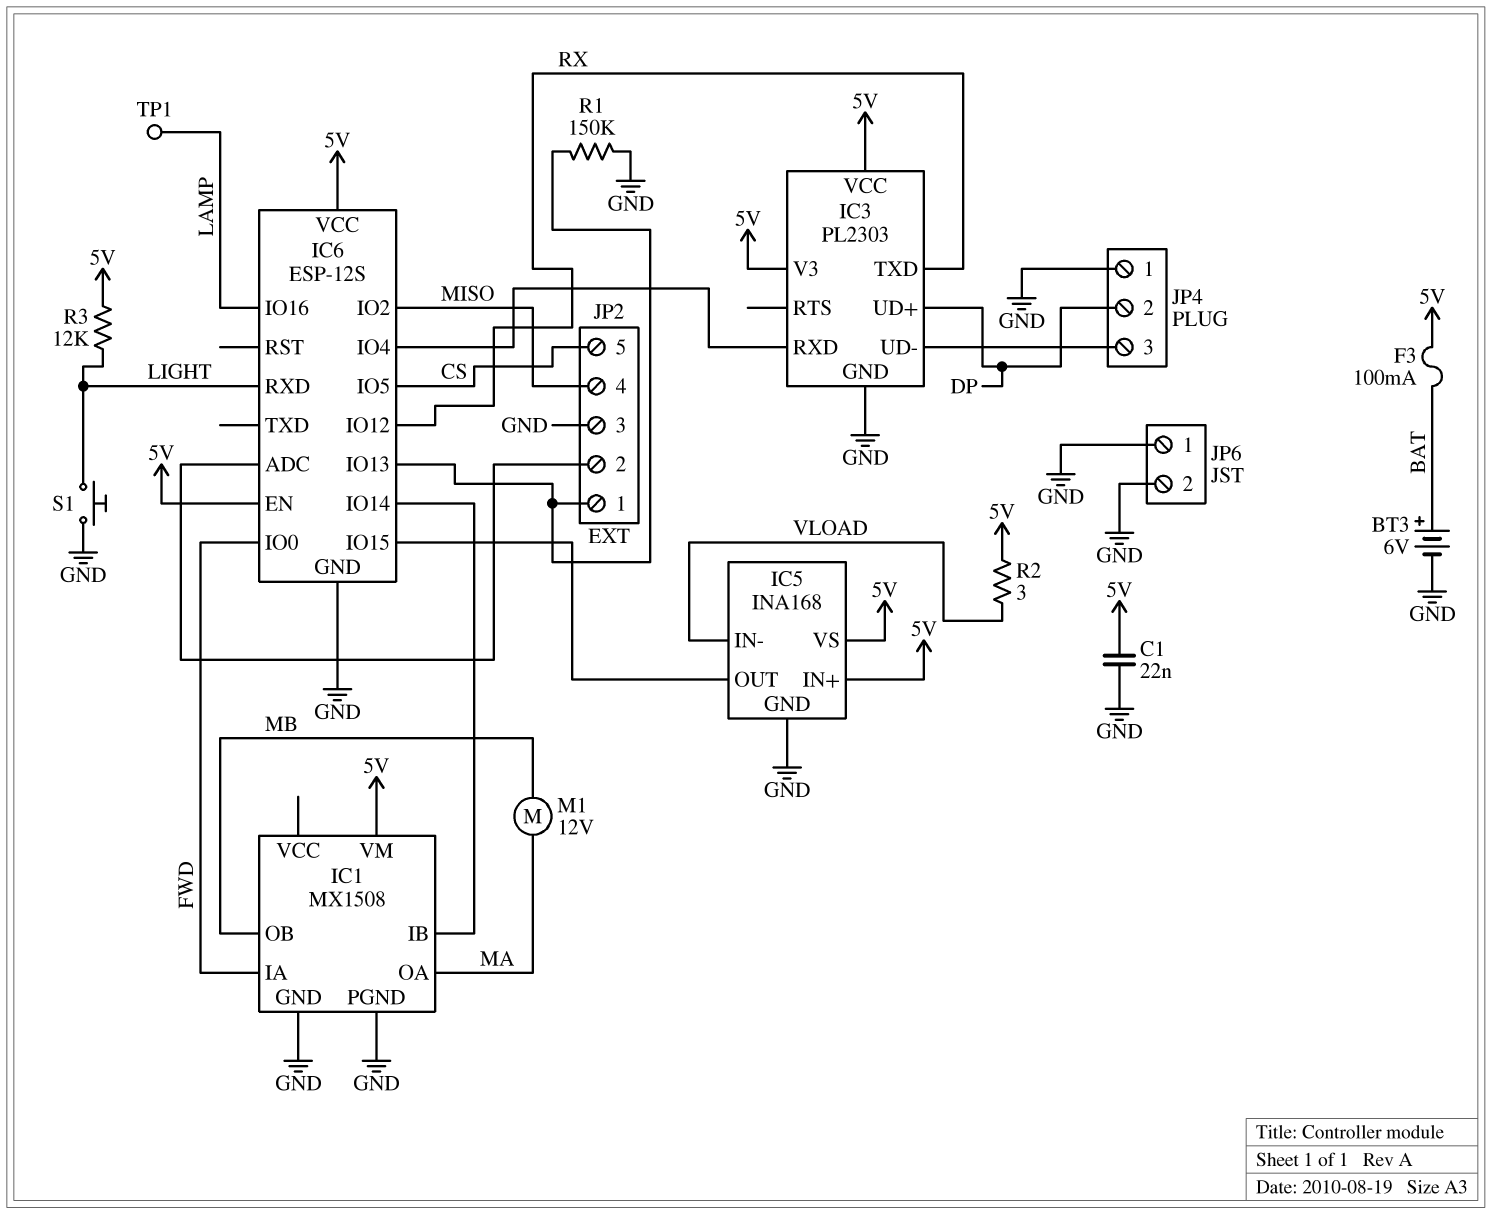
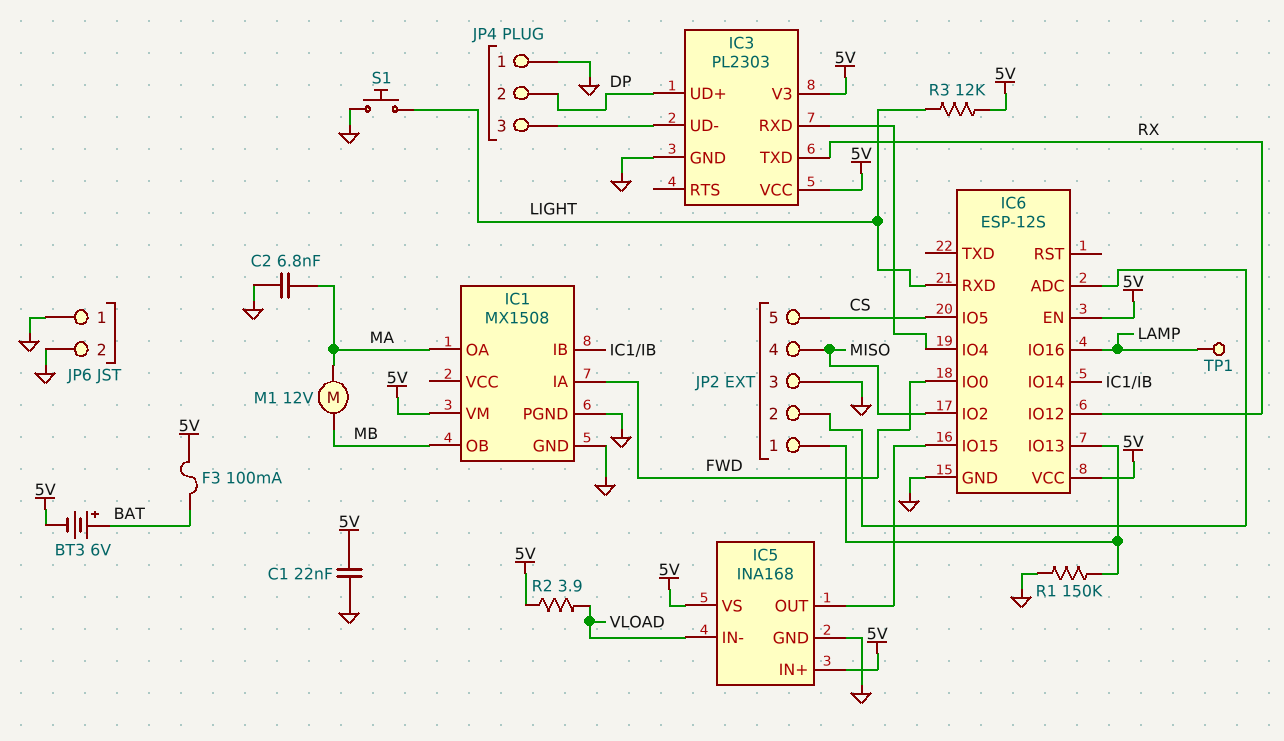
BT3: 6V (plus BAT, minus GND) -> 6V (plus BAT, minus 5V)
C2: none -> 6.8nF (GND, MA)
R2: 3 (5V, VLOAD) -> 3.9 (5V, VLOAD)

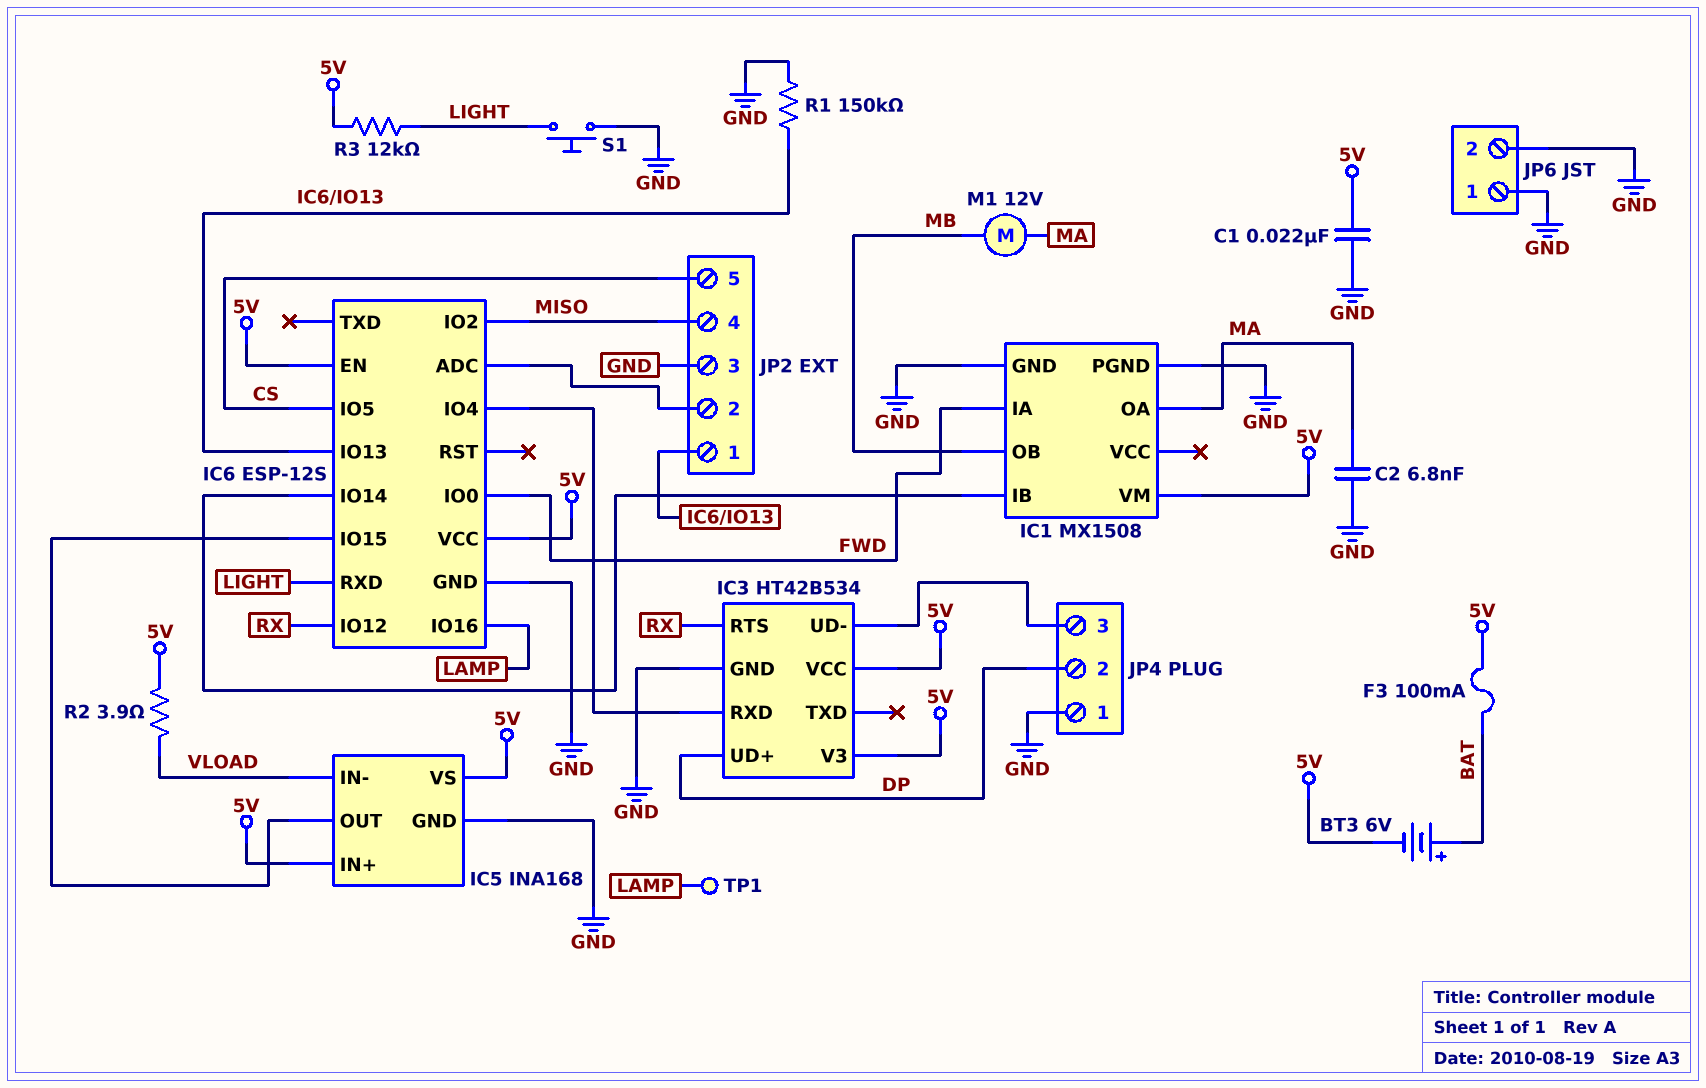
IC3: PL2303 -> HT42B534
IC3 pin RTS: none -> RX
IC3 pin TXD: RX -> none

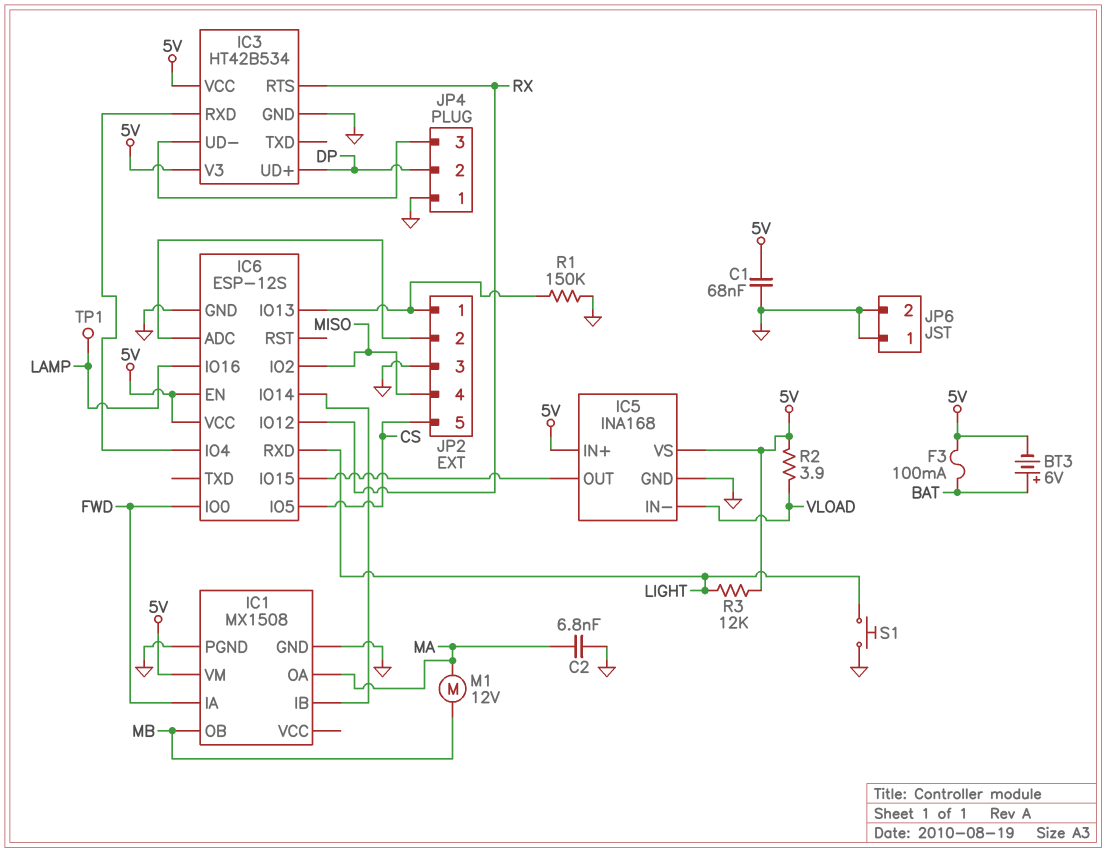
C1: 22nF (5V, GND) -> 68nF (5V, GND)

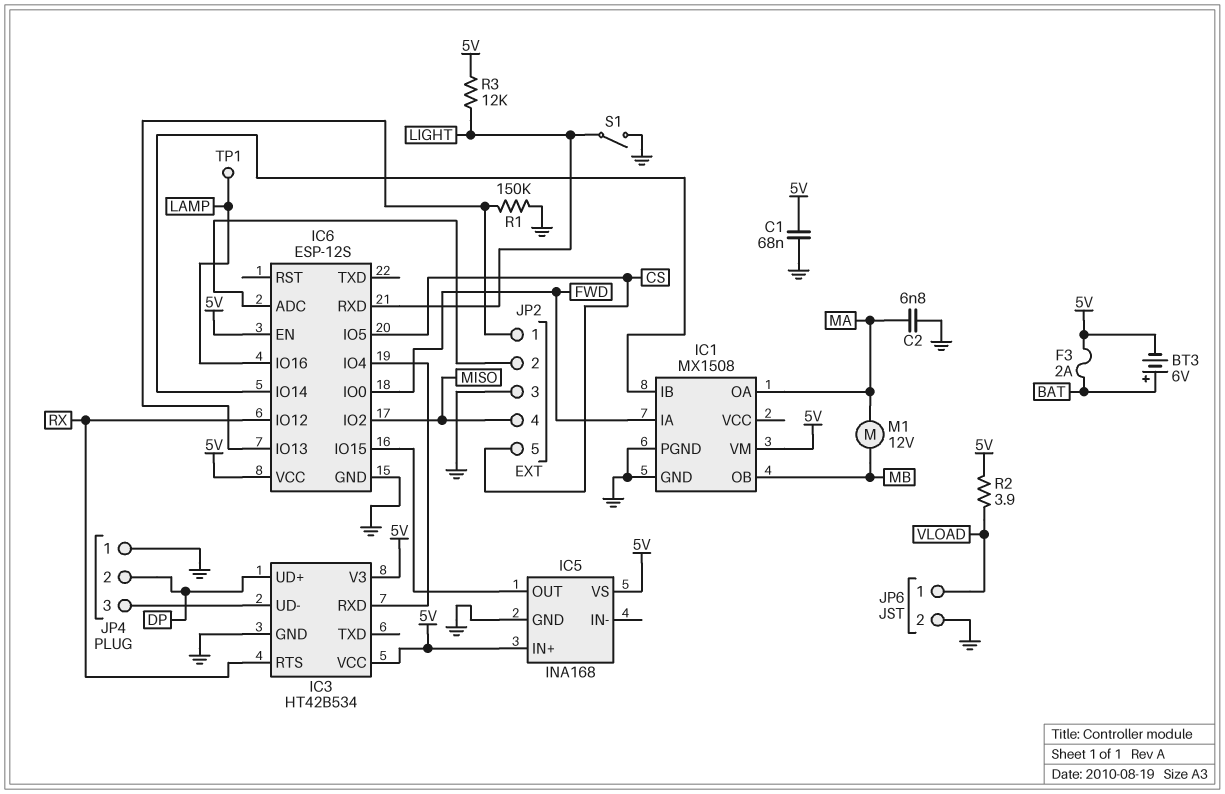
F3: 100mA (5V, BAT) -> 2A (5V, BAT)
IC5 pin IN-: VLOAD -> none
JP6 pin 1: GND -> VLOAD
S1: button (GND, LIGHT) -> switch (GND, LIGHT)

